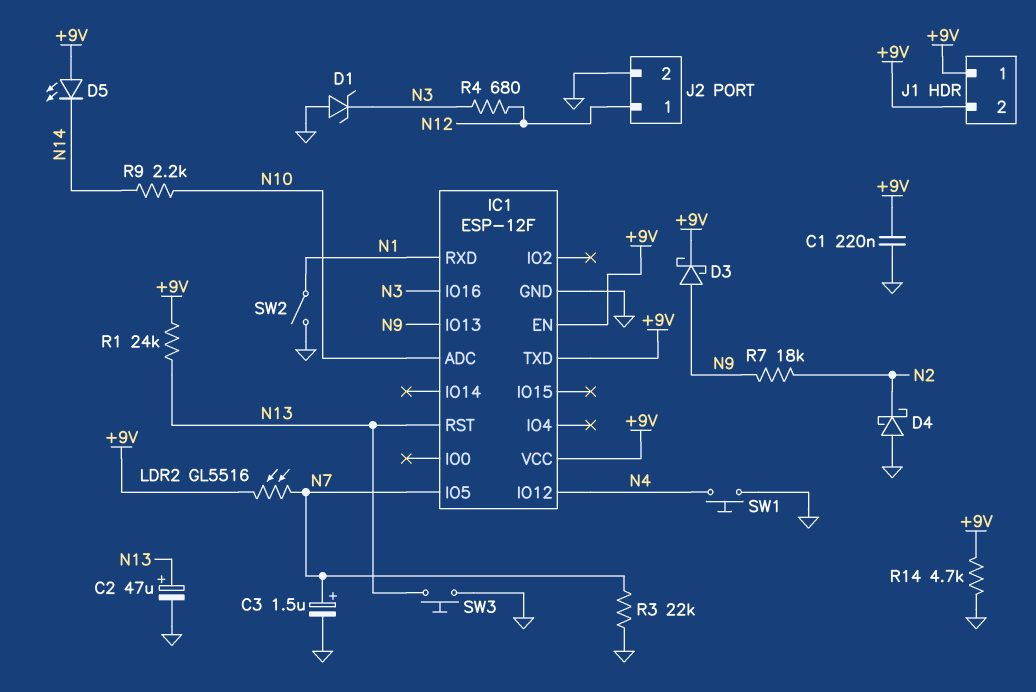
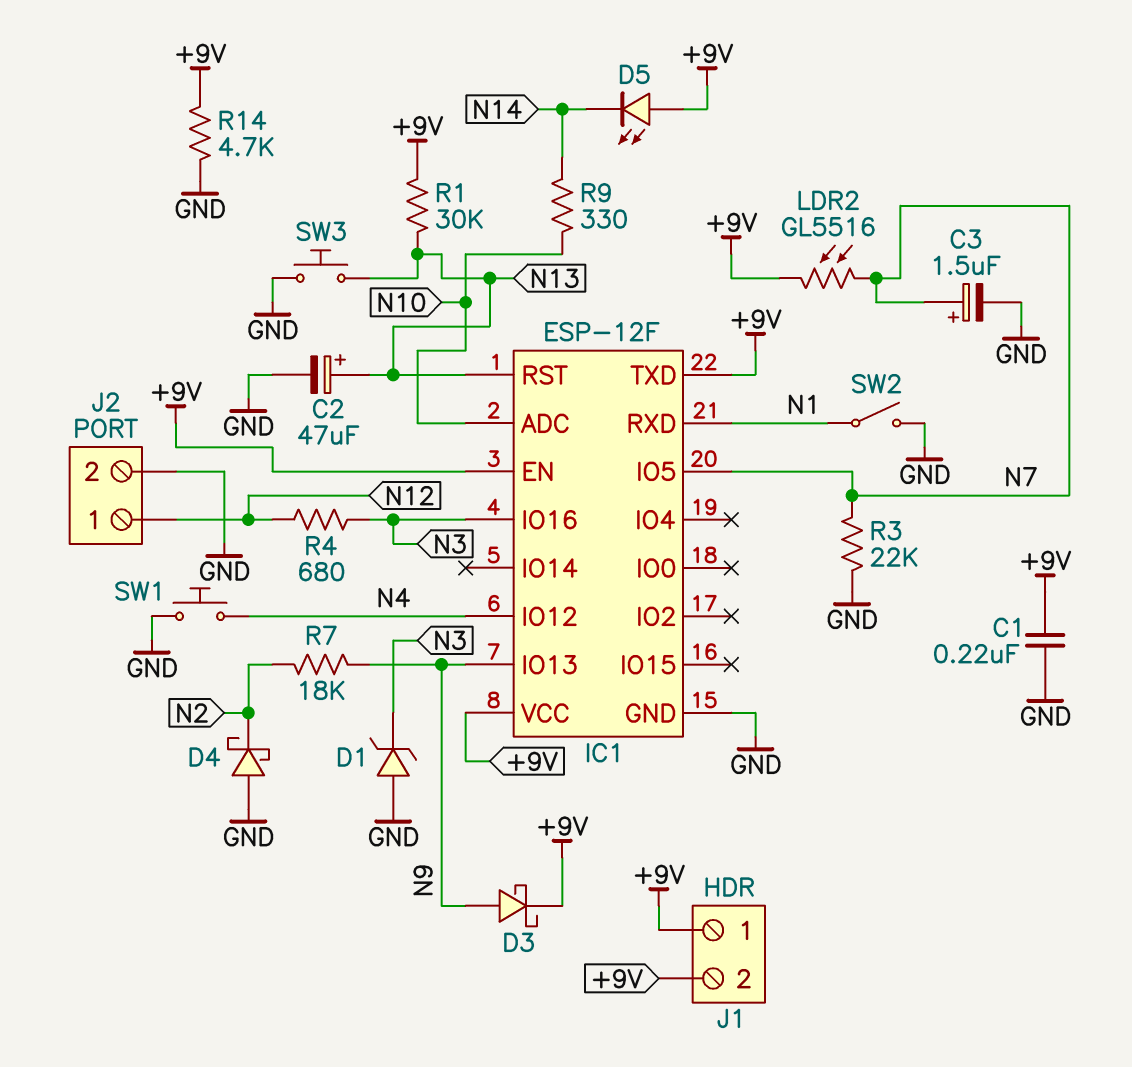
R1: 24k (+9V, N13) -> 30k (+9V, N13)
R9: 2.2k (N10, N14) -> 330 (N10, N14)

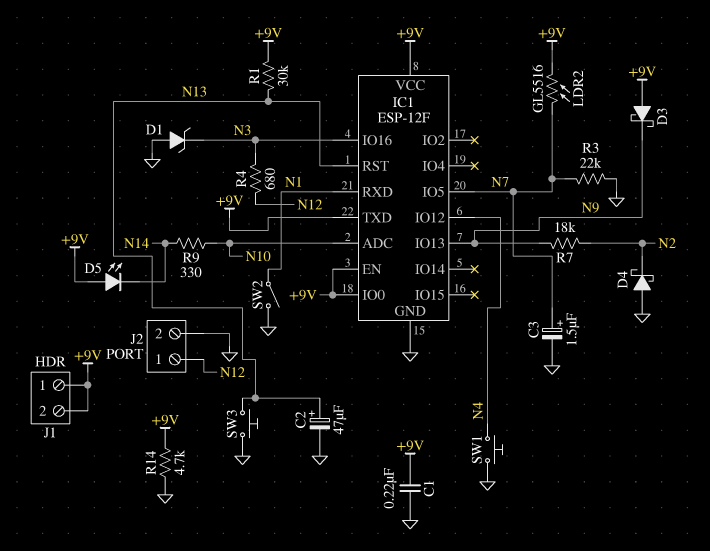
D3: schottky (A N9, K +9V) -> schottky (A +9V, K N9)
IC1 pin IO0: none -> +9V

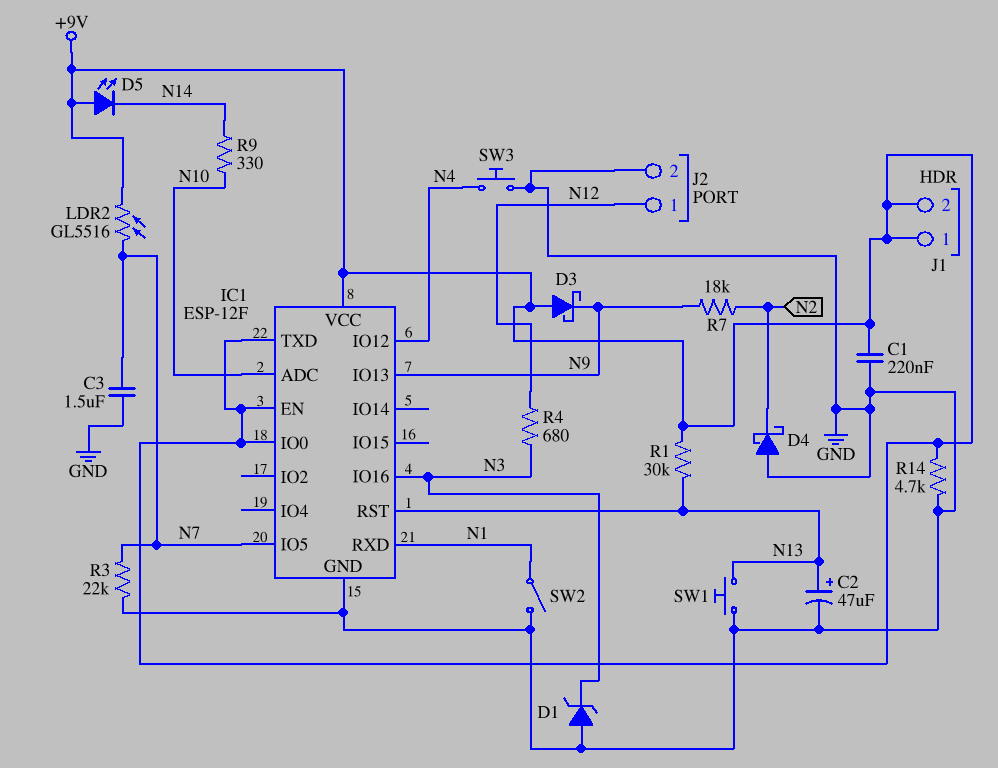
C3: 1.5uF (plus N7, minus GND) -> 1.5uF (GND, N7)
SW1: button (GND, N4) -> button (GND, N13)
SW3: button (GND, N13) -> button (GND, N4)

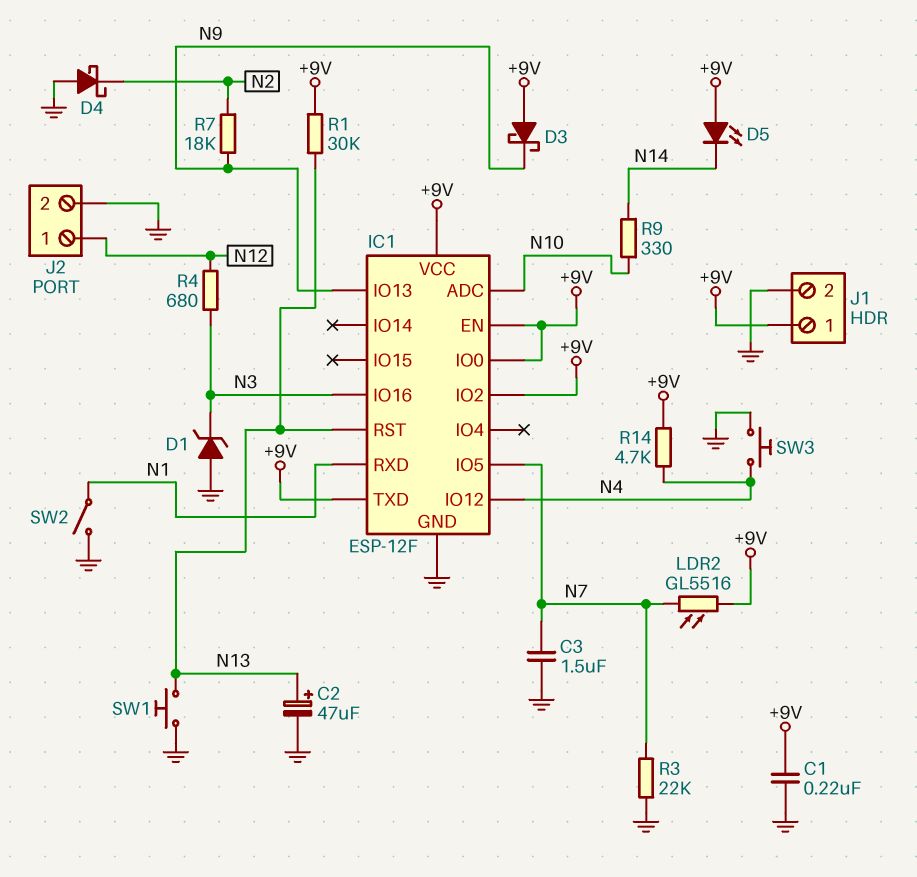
IC1 pin IO2: none -> +9V
J1 pin 2: +9V -> GND
R14: 4.7k (+9V, GND) -> 4.7k (+9V, N4)

